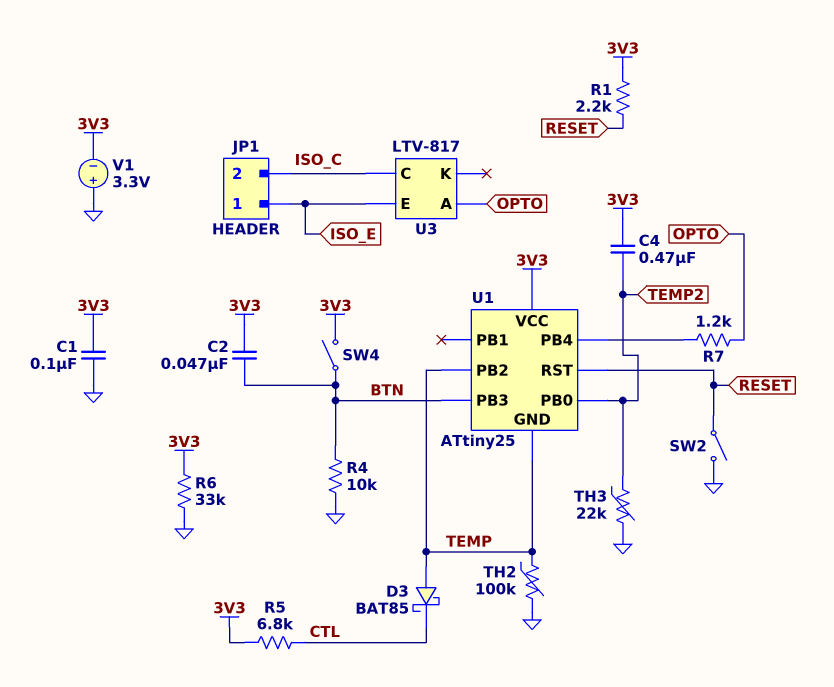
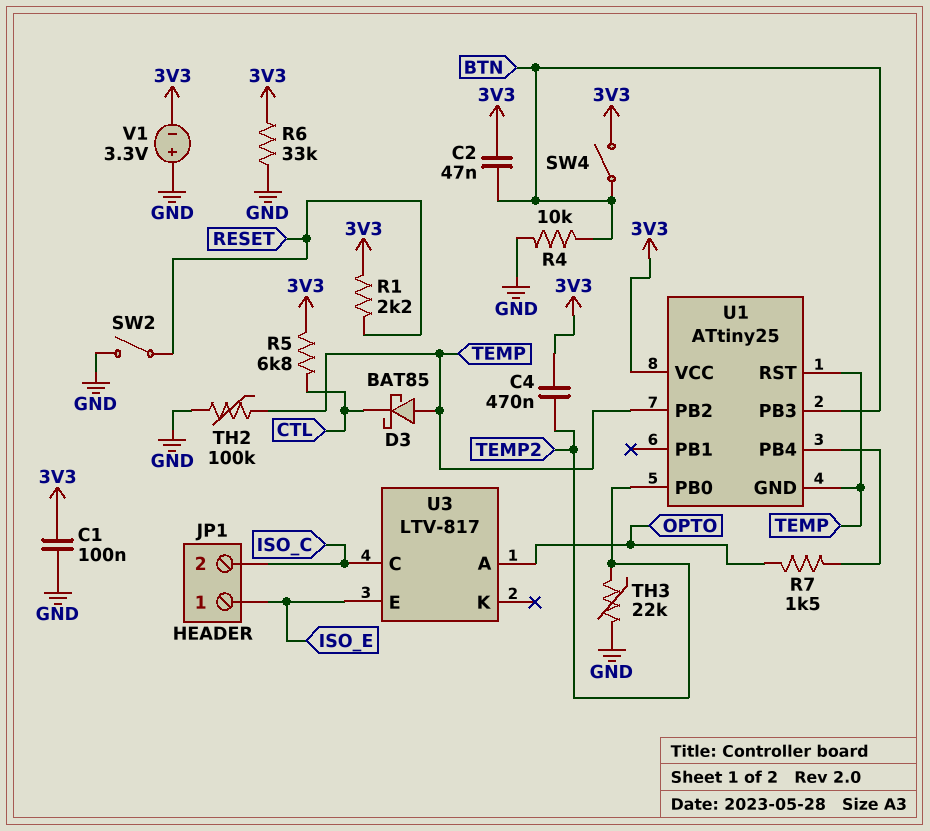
R7: 1.2k (OPTO, U1/PB4) -> 1.5k (OPTO, U1/PB4)
U1 pin RST: RESET -> TEMP

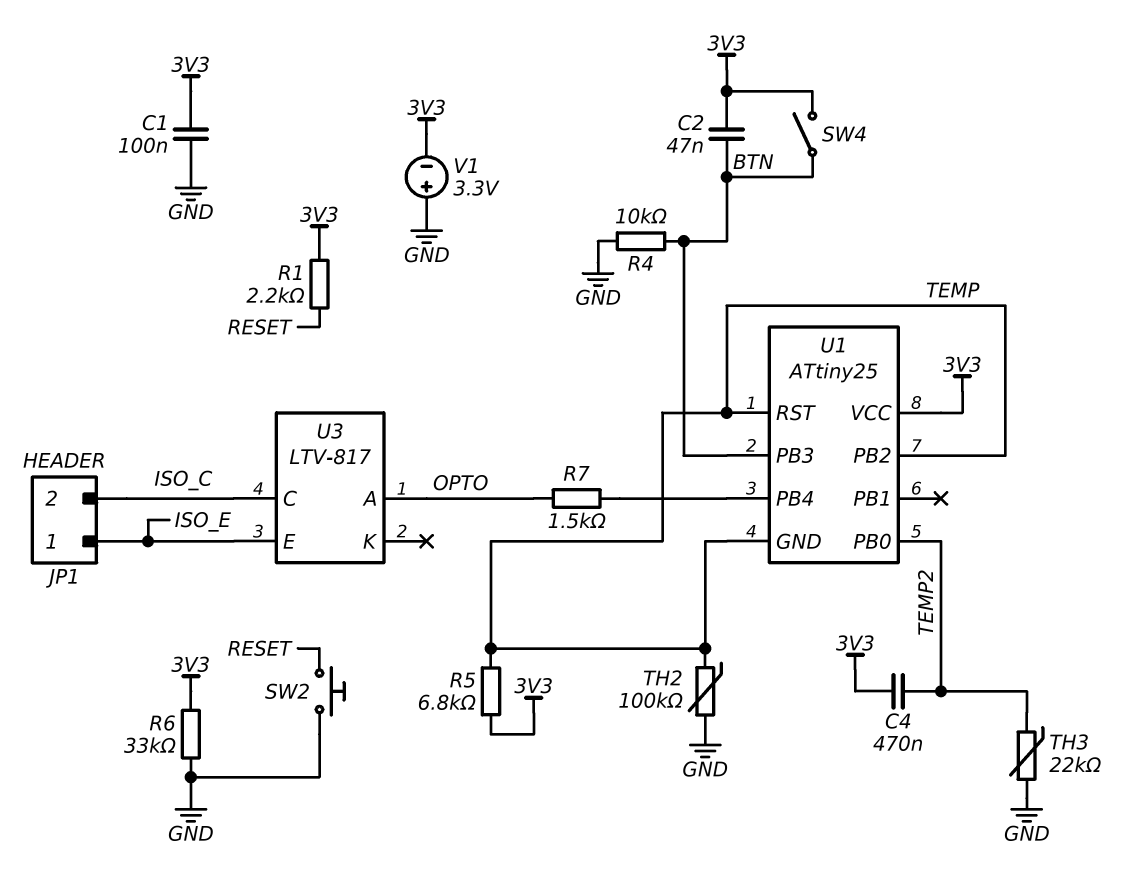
D3: schottky BAT85 (A TEMP, K CTL) -> none
R5: 6.8k (3V3, CTL) -> 6.8k (3V3, TEMP)
SW2: switch (GND, RESET) -> button (GND, RESET)

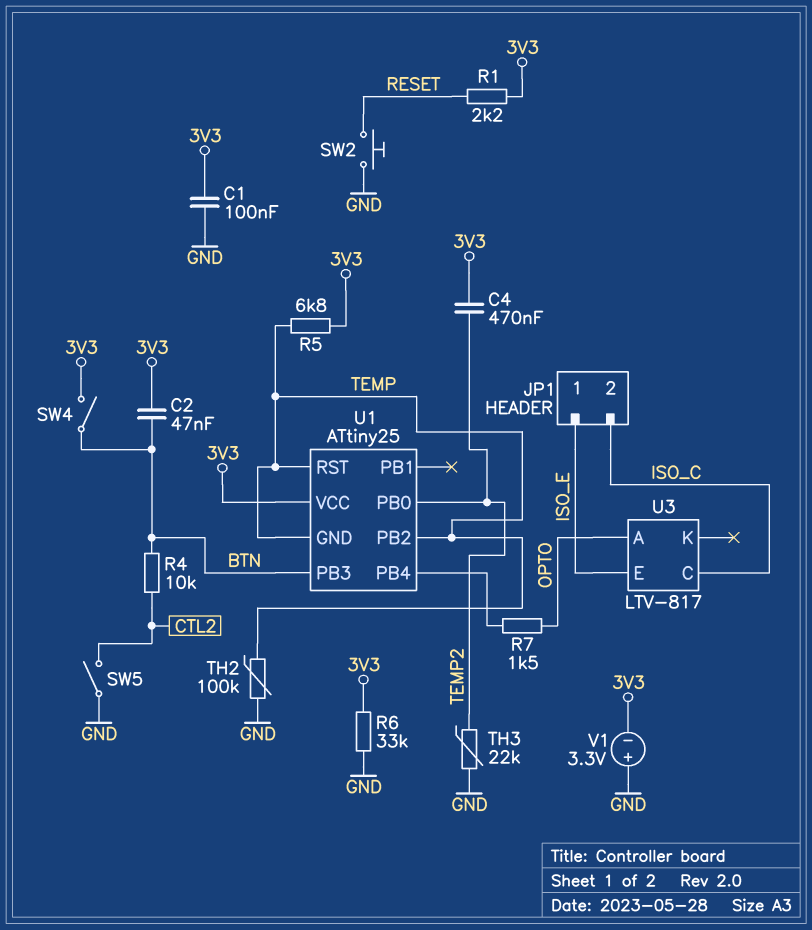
R4: 10k (BTN, GND) -> 10k (BTN, CTL2)
SW5: none -> switch (CTL2, GND)

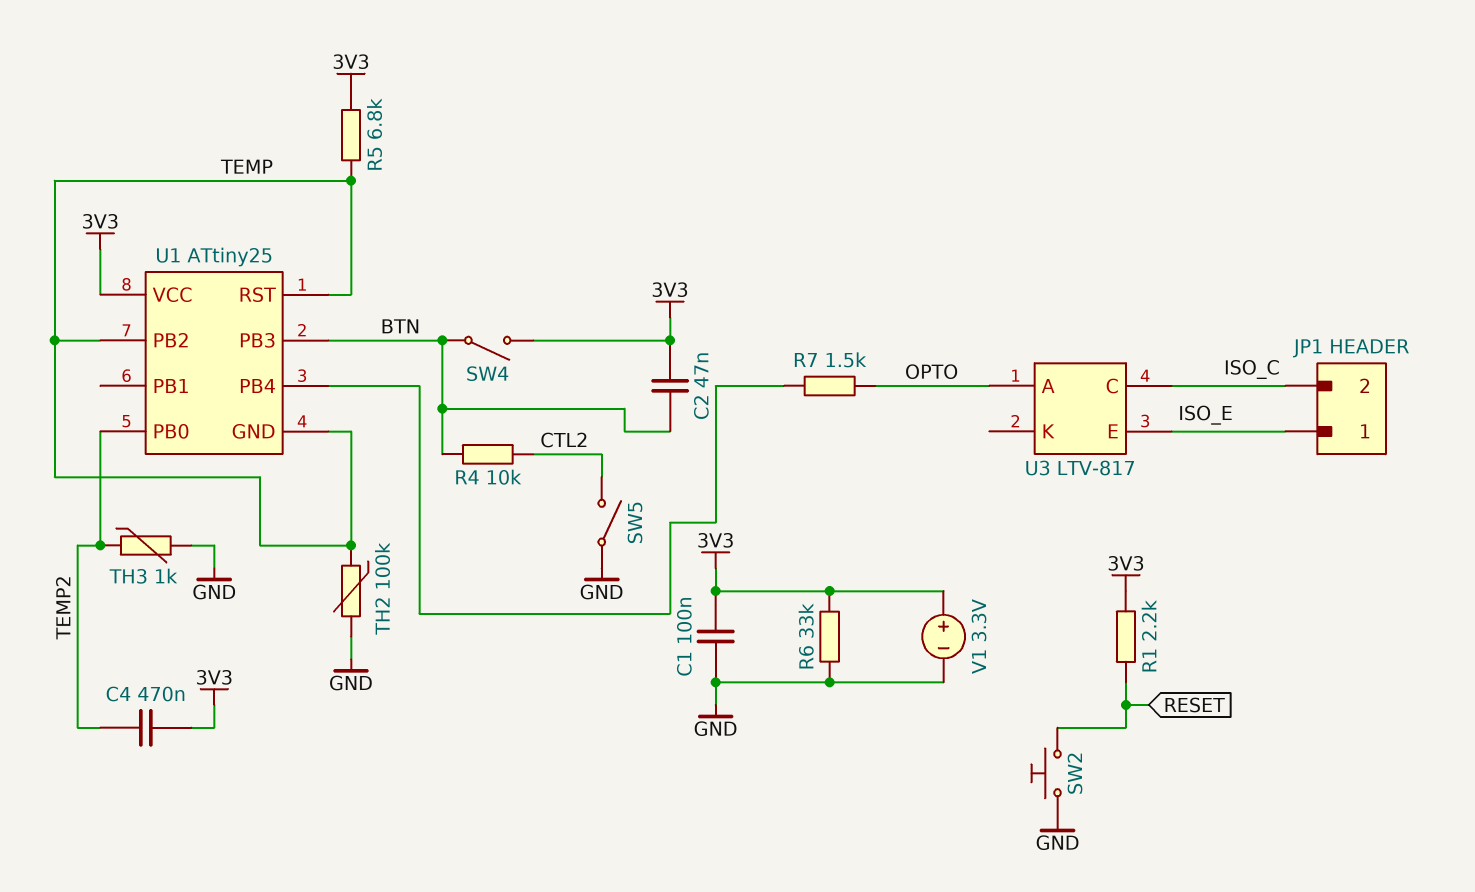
TH3: 22k (GND, TEMP2) -> 1k (GND, TEMP2)
V1: 3.3V (plus GND, minus 3V3) -> 3.3V (plus 3V3, minus GND)

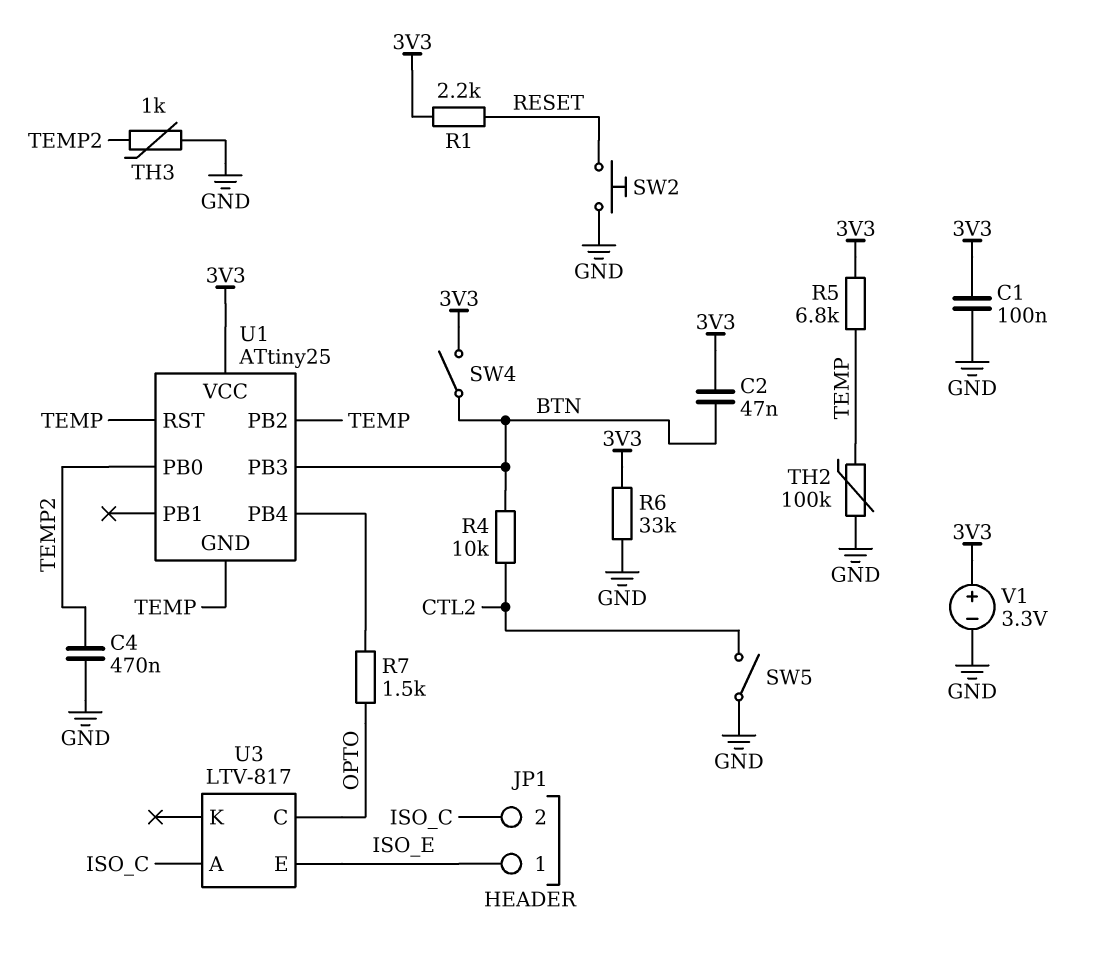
C4: 470nF (3V3, TEMP2) -> 470nF (GND, TEMP2)
U3 pin A: OPTO -> ISO_C
U3 pin C: ISO_C -> OPTO

